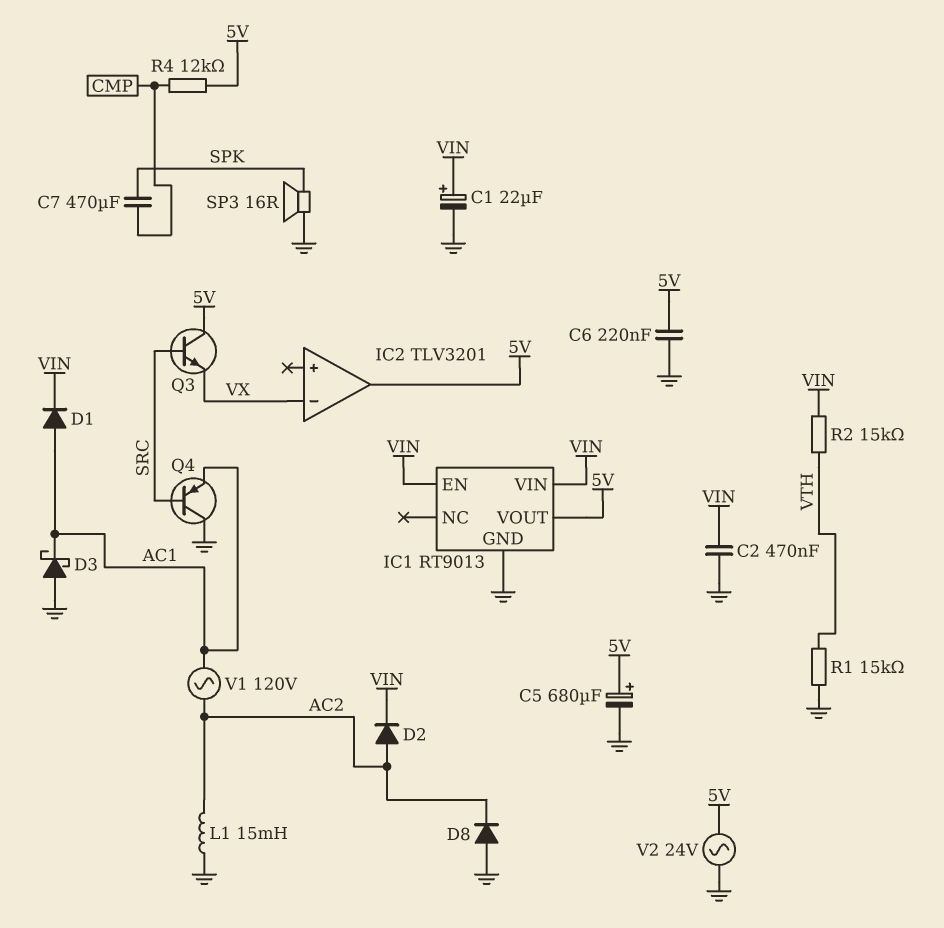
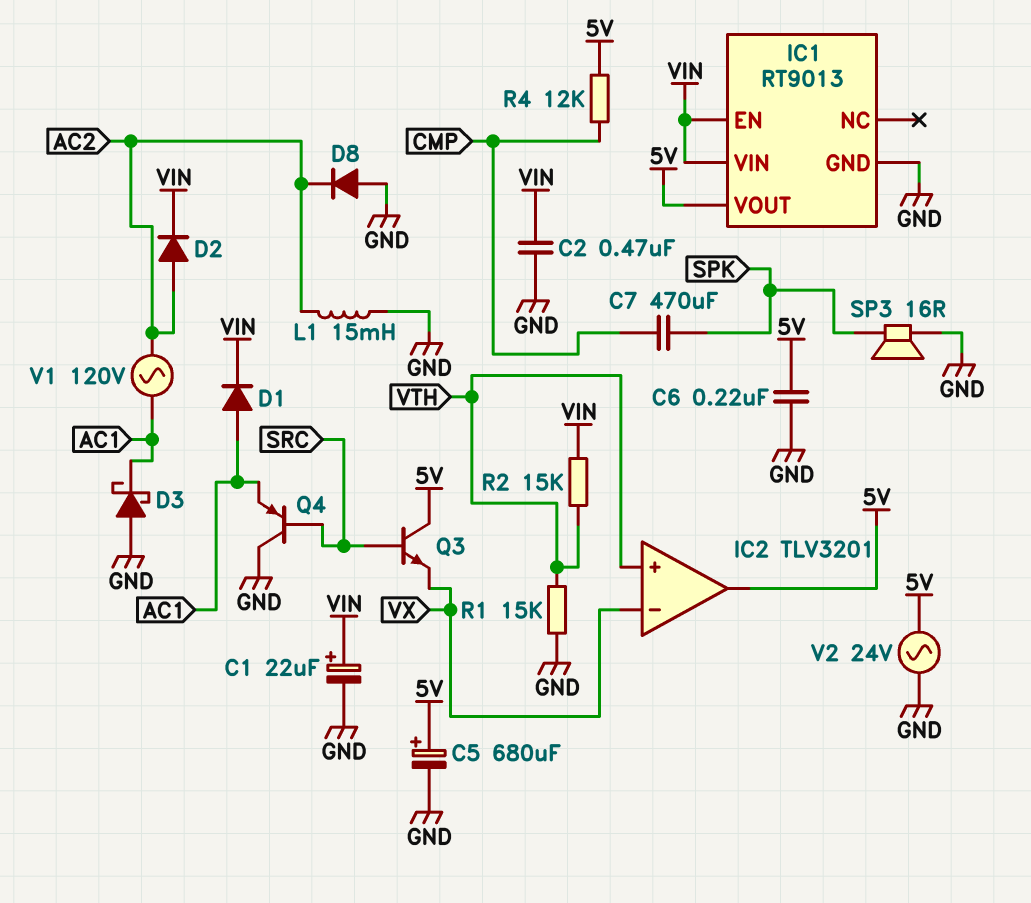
IC2 pin in+: none -> VTH

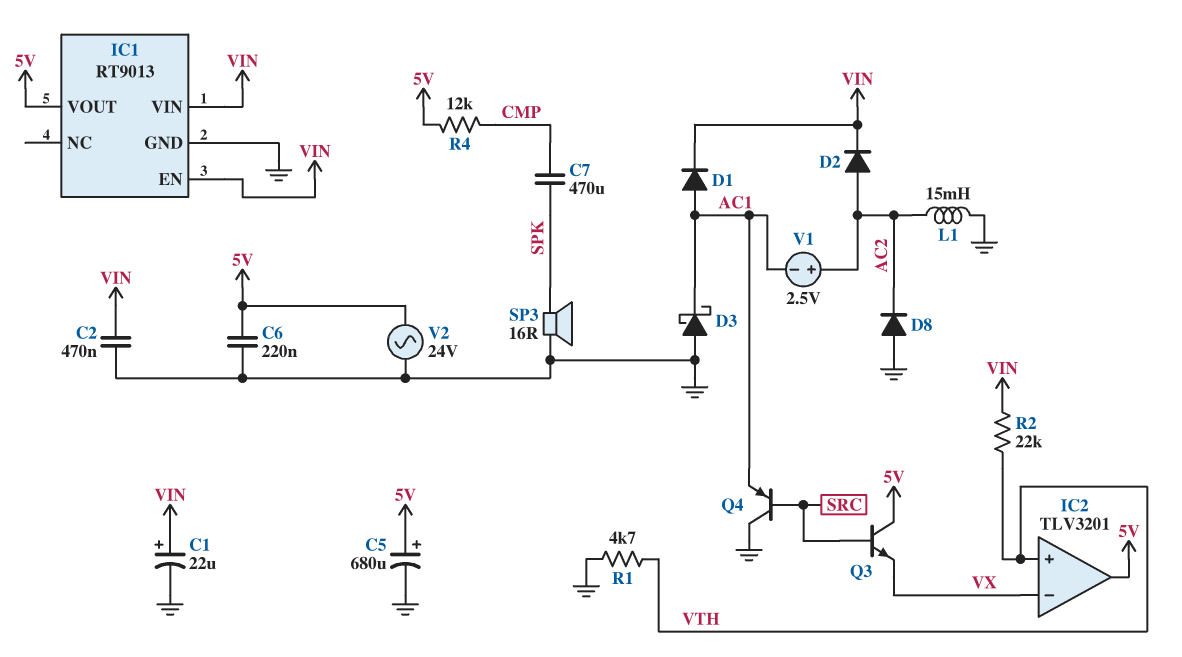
R1: 15k (GND, VTH) -> 4.7k (GND, VTH)
R2: 15k (VIN, VTH) -> 22k (VIN, VTH)
V1: AC 120V (AC1, AC2) -> 2.5V (plus AC2, minus AC1)

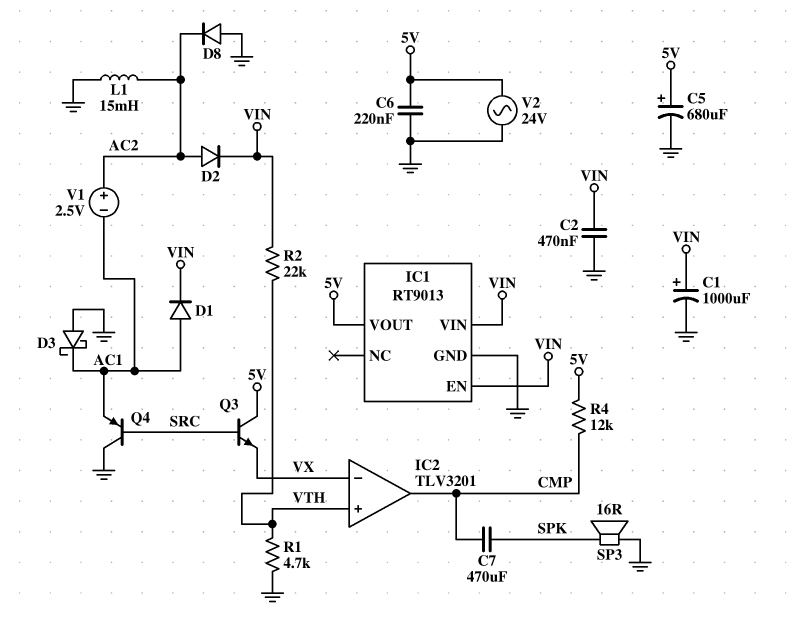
C1: 22uF (plus VIN, minus GND) -> 1000uF (plus VIN, minus GND)
IC2 pin out: 5V -> CMP

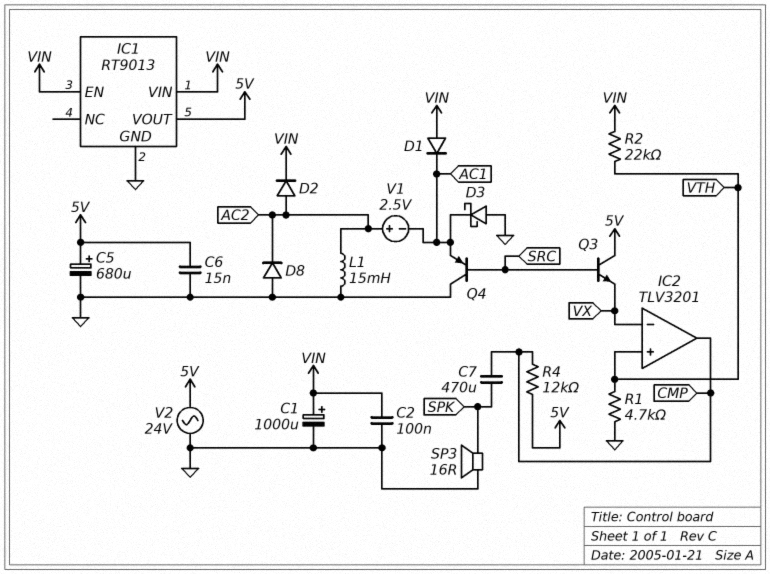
C2: 470nF (GND, VIN) -> 100nF (GND, VIN)
C6: 220nF (5V, GND) -> 15nF (5V, GND)
D1: diode (A AC1, K VIN) -> diode (A VIN, K AC1)

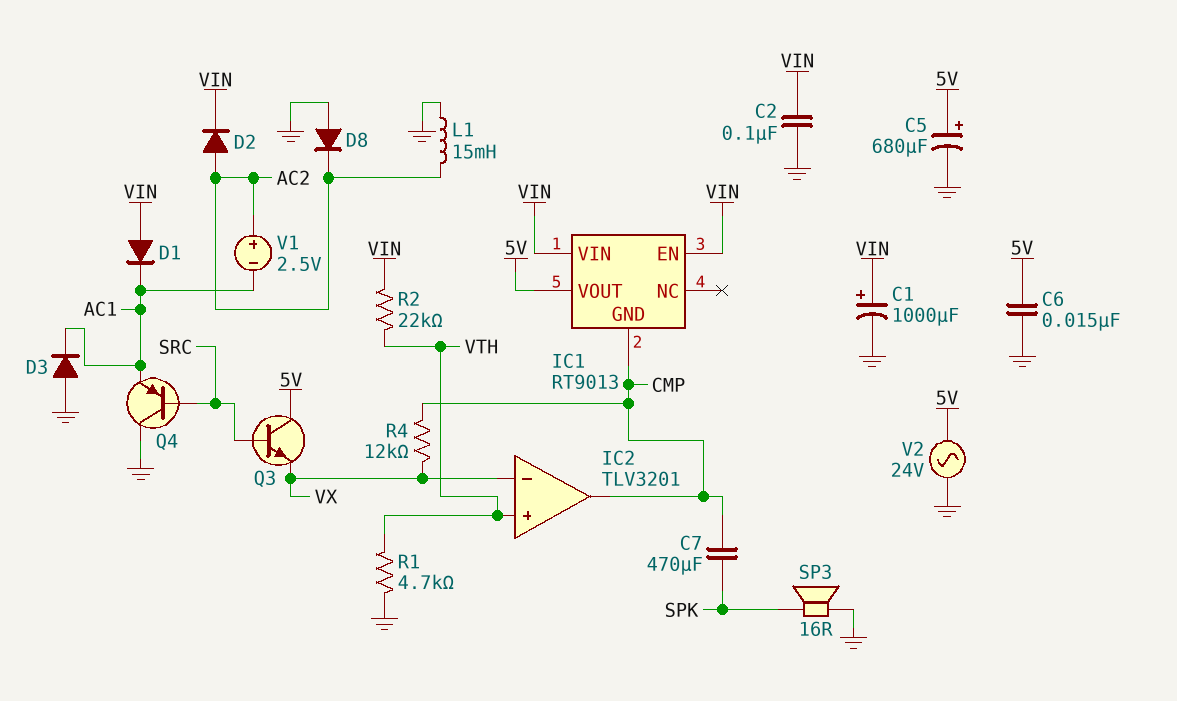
D3: schottky (A GND, K AC1) -> diode (A GND, K AC1)
IC1 pin GND: GND -> CMP
R4: 12k (5V, CMP) -> 12k (CMP, VX)

